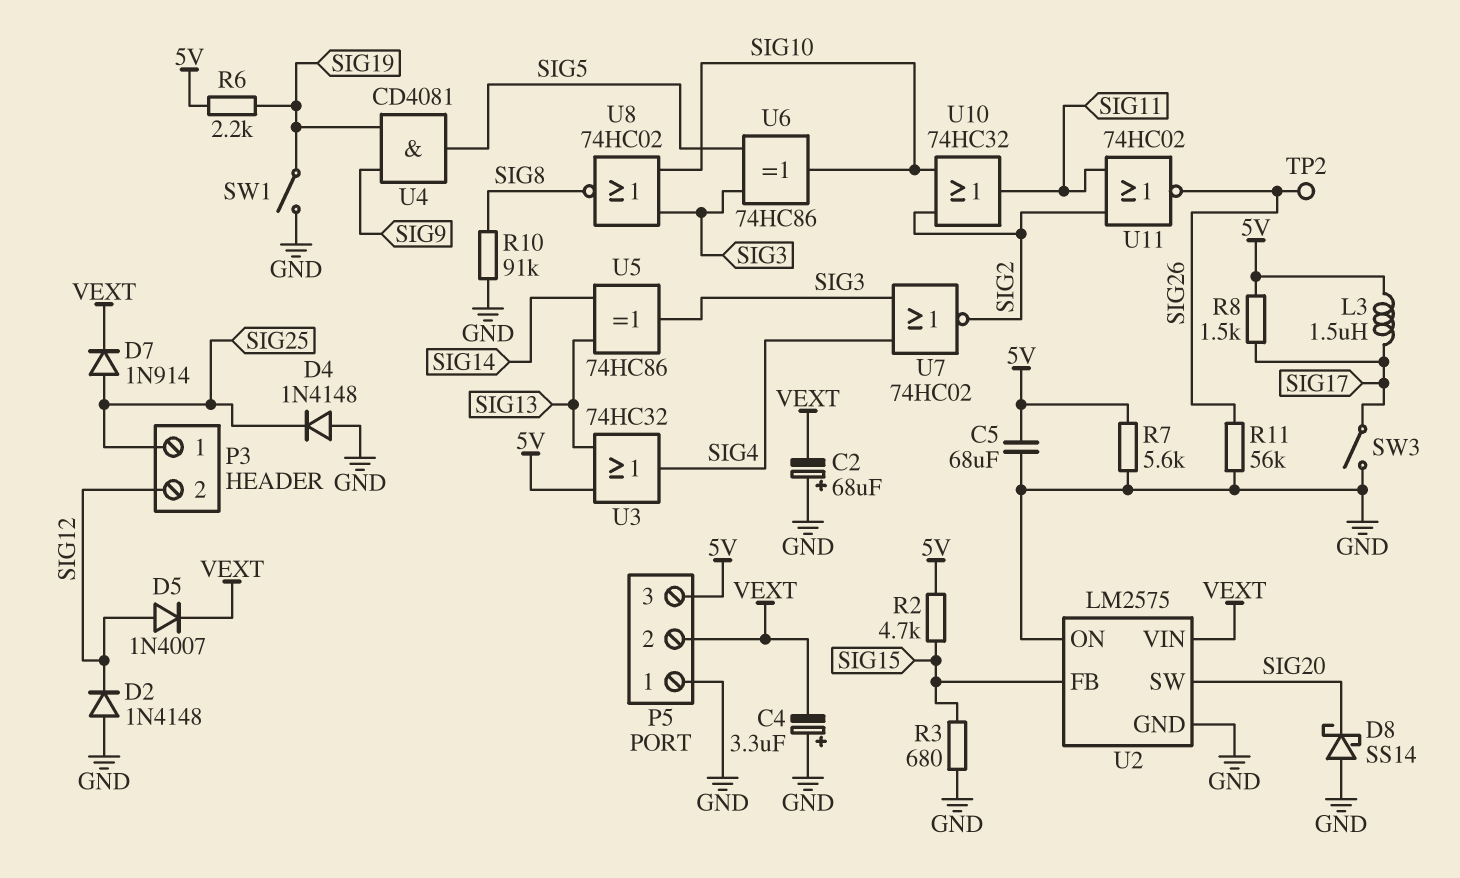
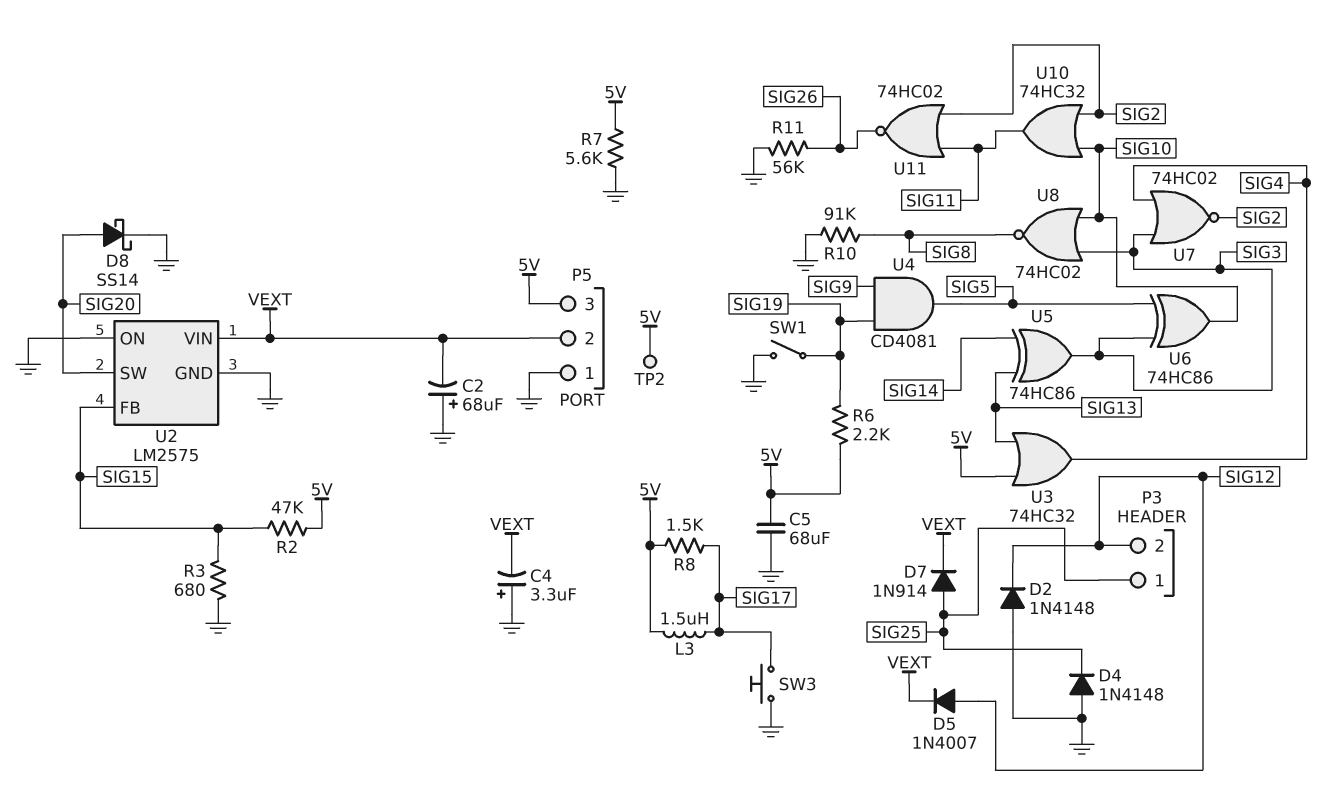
D8: schottky SS14 (A GND, K SIG20) -> schottky SS14 (A SIG20, K GND)
R2: 4.7k (5V, SIG15) -> 47k (5V, SIG15)
SW3: switch (GND, SIG17) -> button (GND, SIG17)
TP2: test point (SIG26) -> test point (5V)

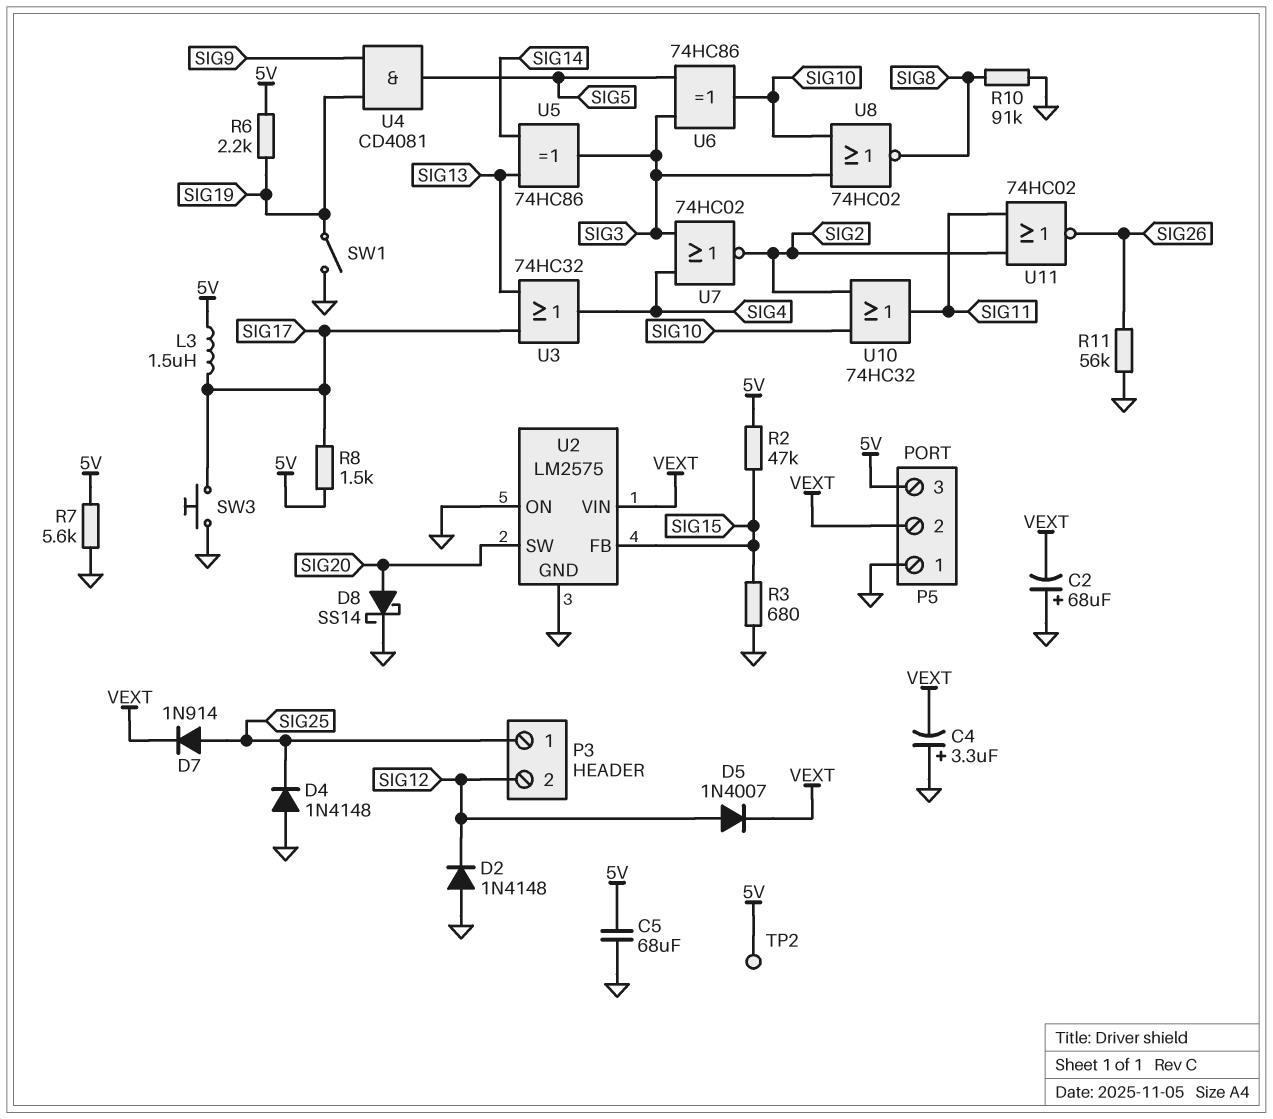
U3: OR 74HC32 (in 5V, in SIG13, out SIG4) -> OR 74HC32 (in SIG13, in SIG17, out SIG4)

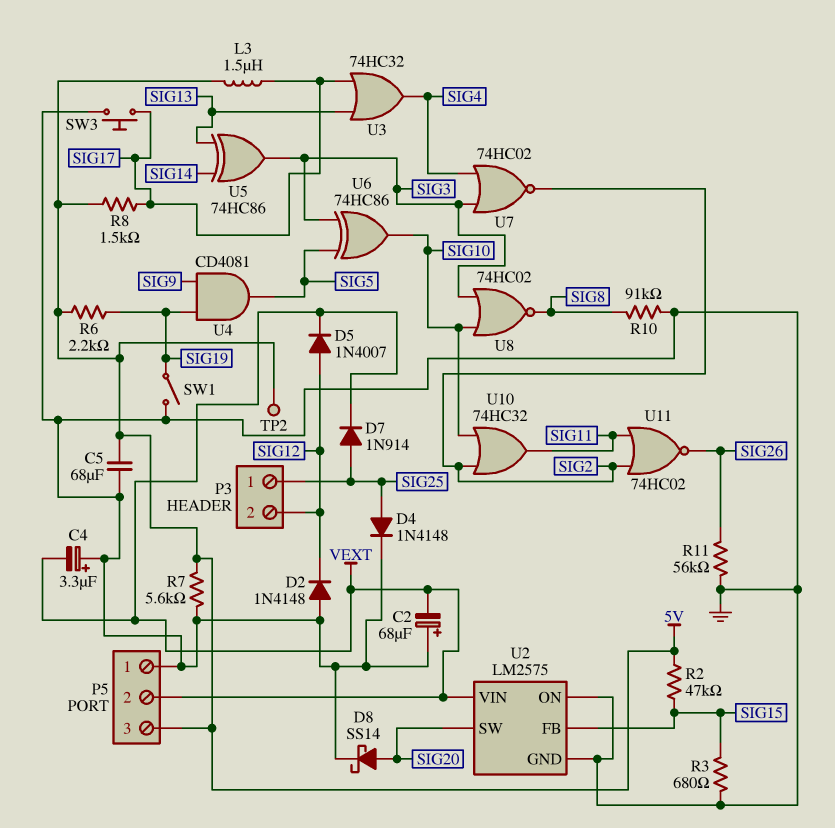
D4: diode 1N4148 (A GND, K SIG25) -> diode 1N4148 (A SIG25, K GND)

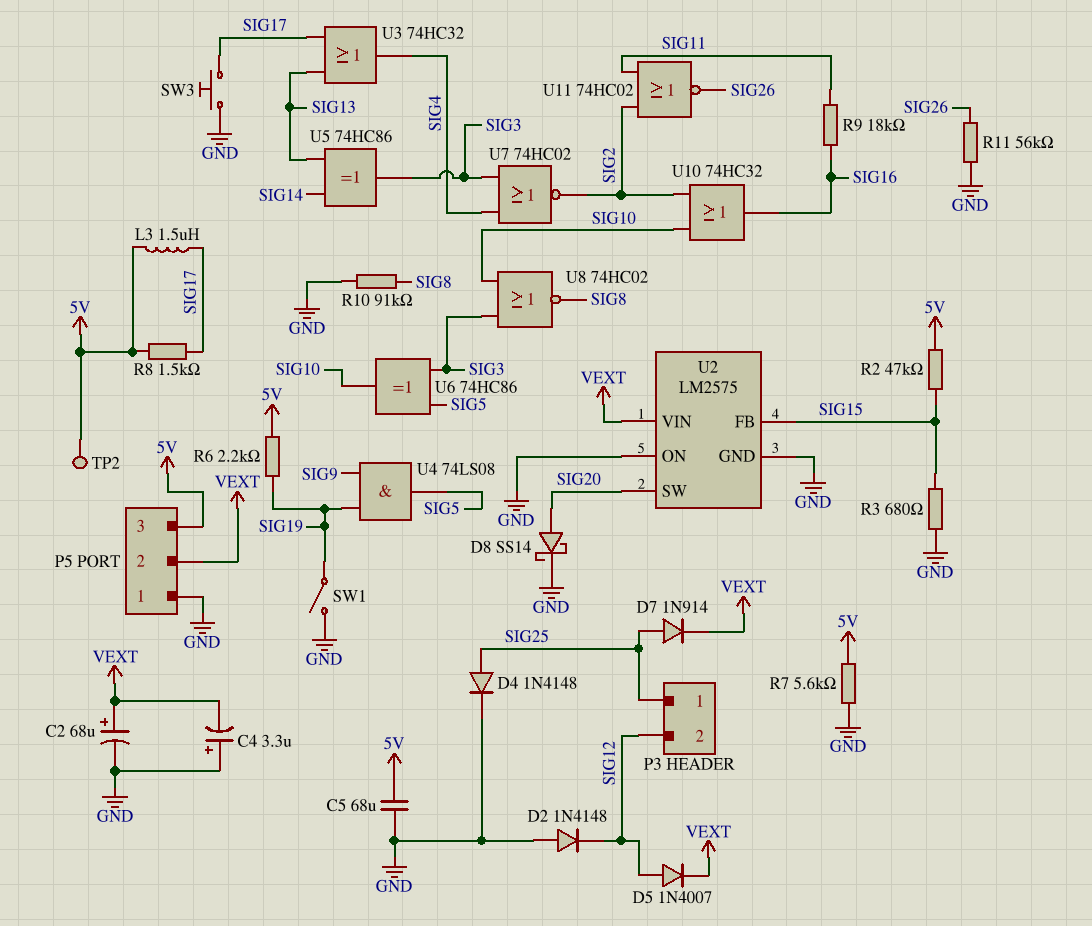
C2: 68uF (plus GND, minus VEXT) -> 68uF (plus VEXT, minus GND)
R9: none -> 18k (SIG11, SIG16)
U4: AND CD4081 (in SIG9, in SIG19, out SIG5) -> AND 74LS08 (in SIG9, in SIG19, out SIG5)
U10: OR 74HC32 (in SIG2, in SIG10, out SIG11) -> OR 74HC32 (in SIG2, in SIG10, out SIG16)

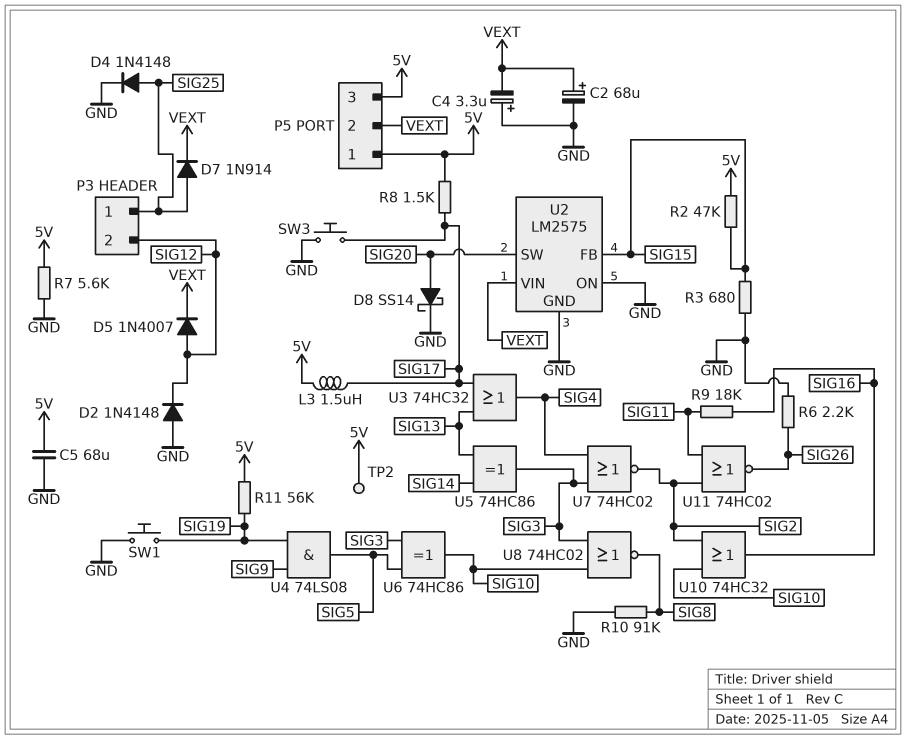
P5 pin 1: GND -> 5V
R6: 2.2k (5V, SIG19) -> 2.2k (GND, SIG26)
R11: 56k (GND, SIG26) -> 56k (5V, SIG19)
SW1: switch (GND, SIG19) -> button (GND, SIG19)

